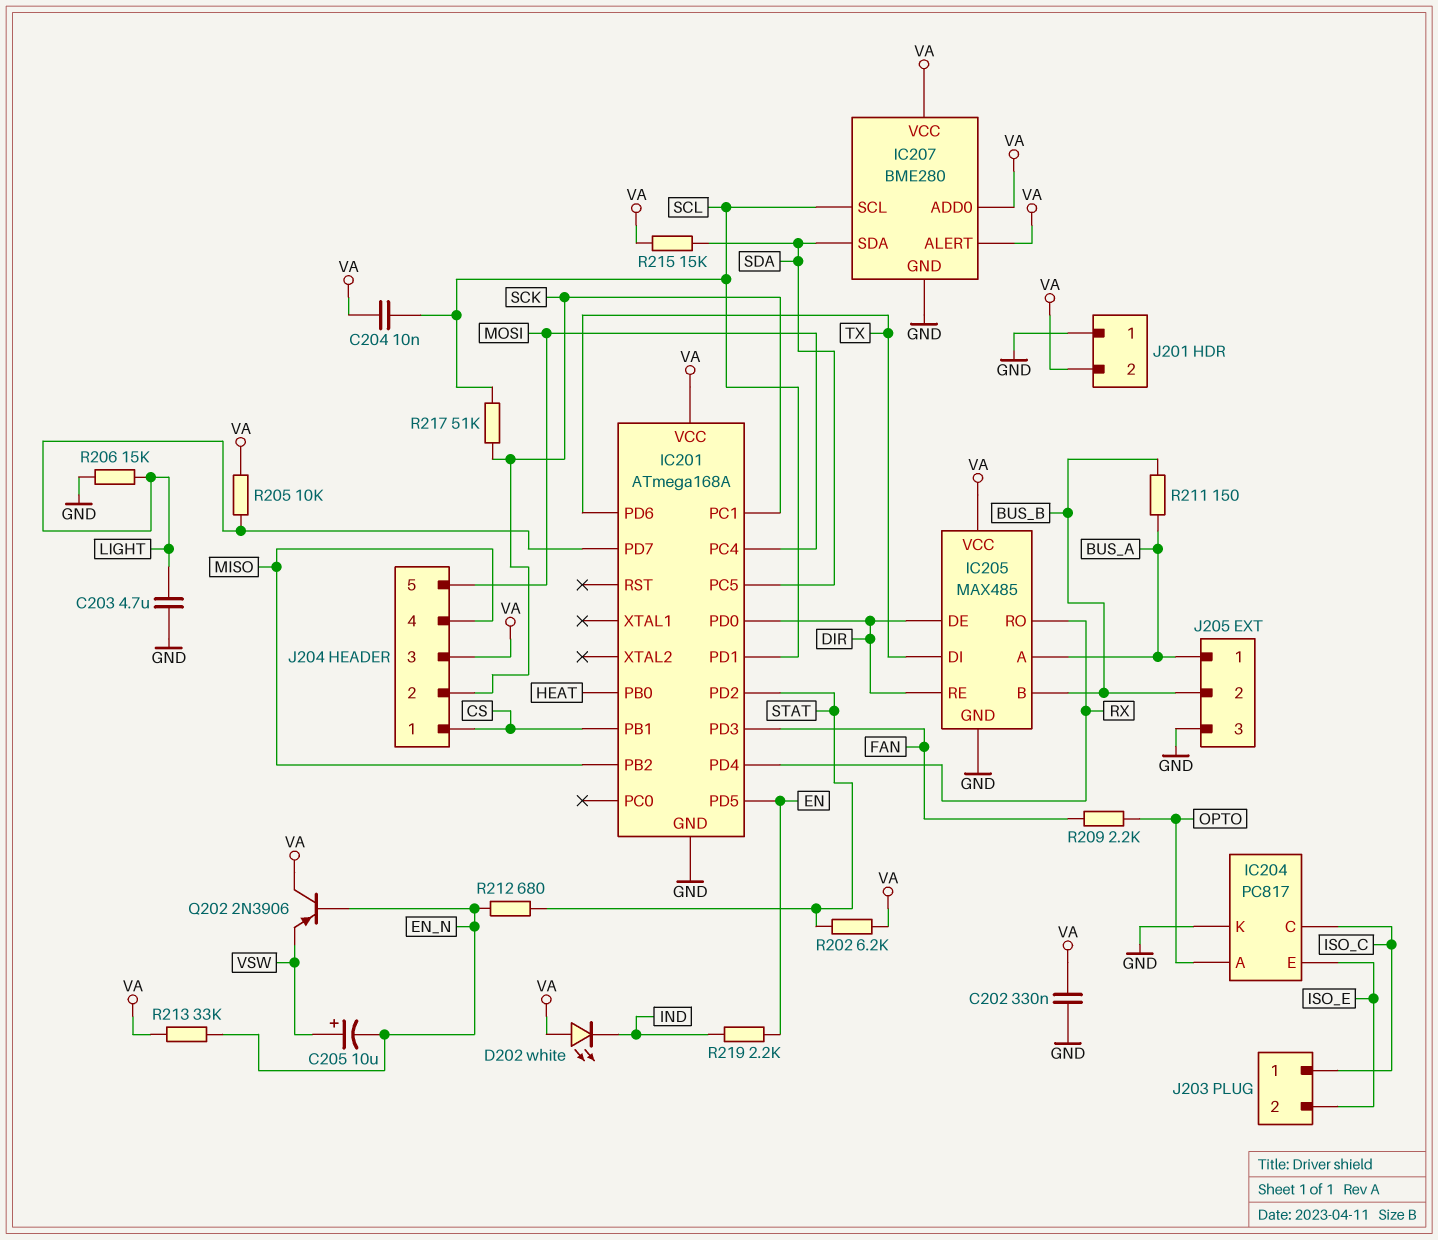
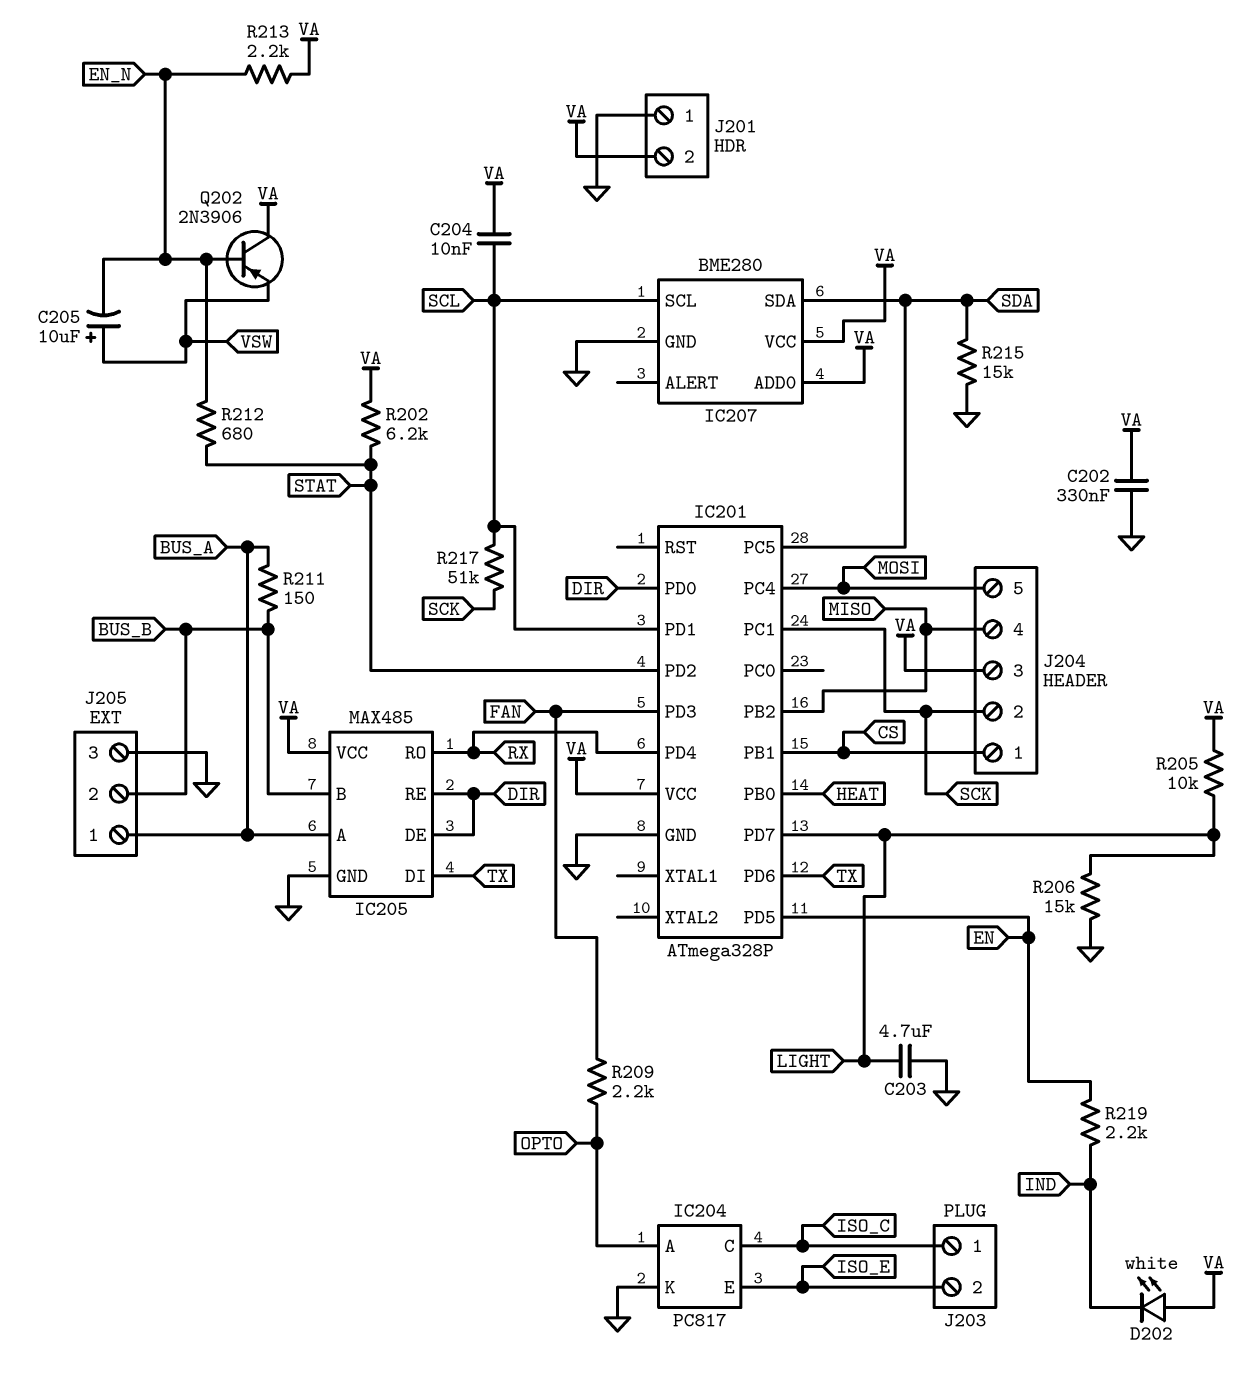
IC201: ATmega168A -> ATmega328P
IC207 pin ALERT: VA -> none
R213: 33k (EN_N, VA) -> 2.2k (EN_N, VA)
R215: 15k (SDA, VA) -> 15k (GND, SDA)

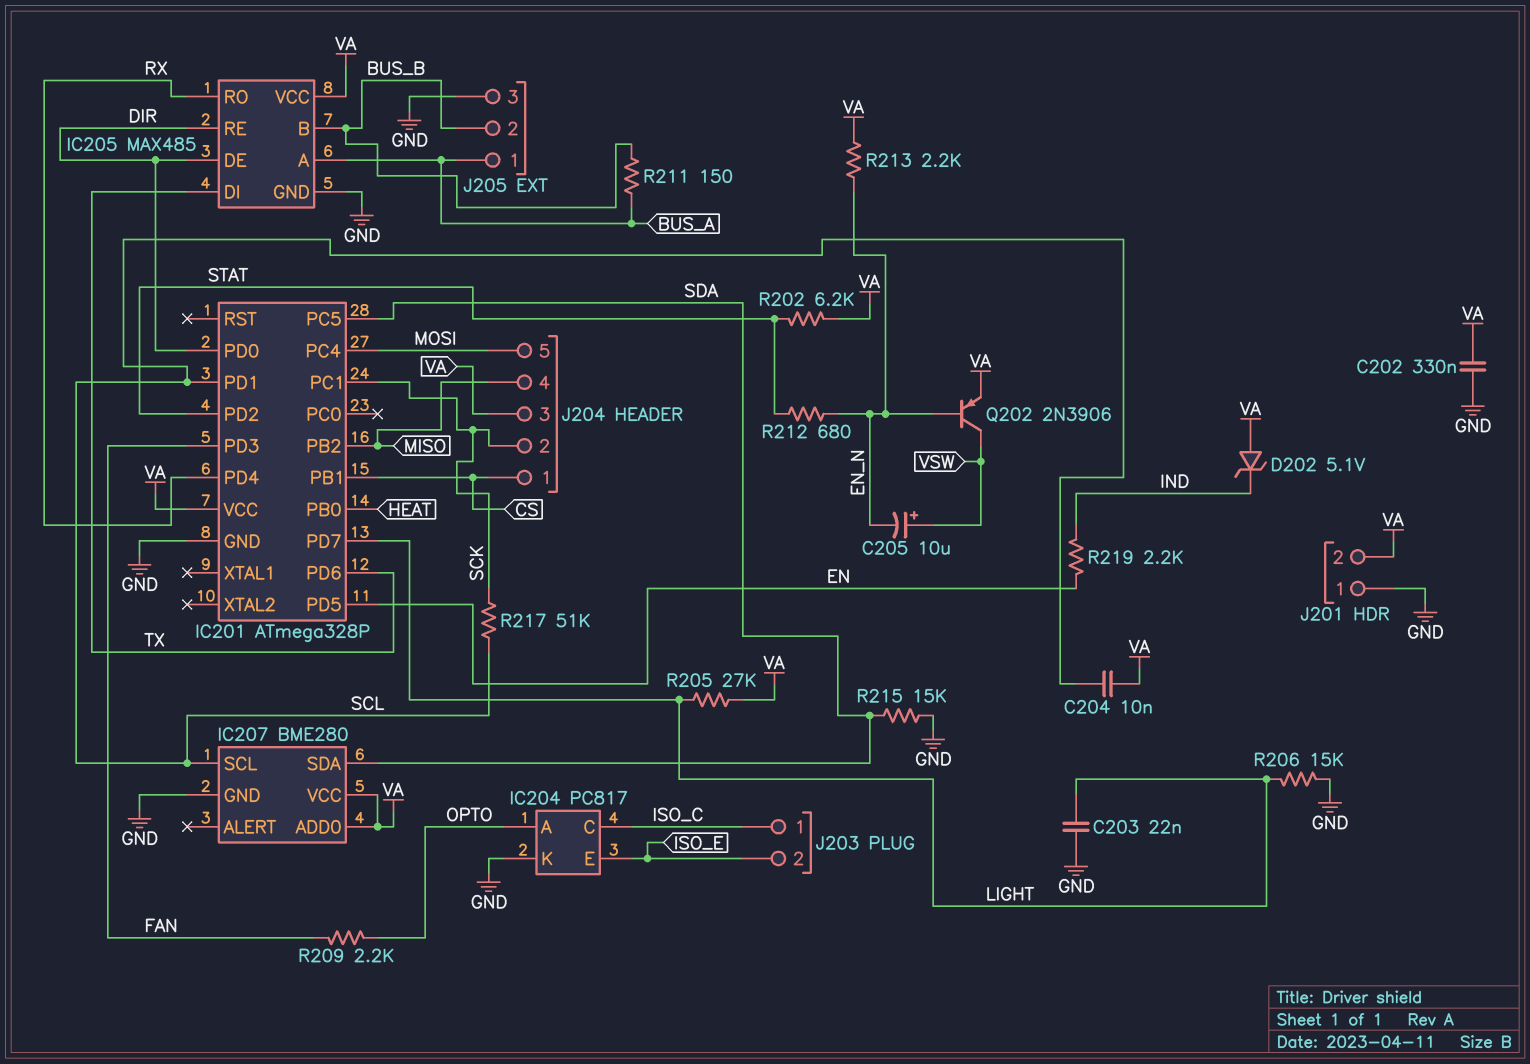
C203: 4.7uF (GND, LIGHT) -> 22nF (GND, LIGHT)
D202: LED white (A VA, K IND) -> zener 5.1V (A VA, K IND)
Q202: PNP 2N3906 (B EN_N, C VA, E VSW) -> PNP 2N3906 (B EN_N, C VSW, E VA)
R205: 10k (LIGHT, VA) -> 27k (LIGHT, VA)

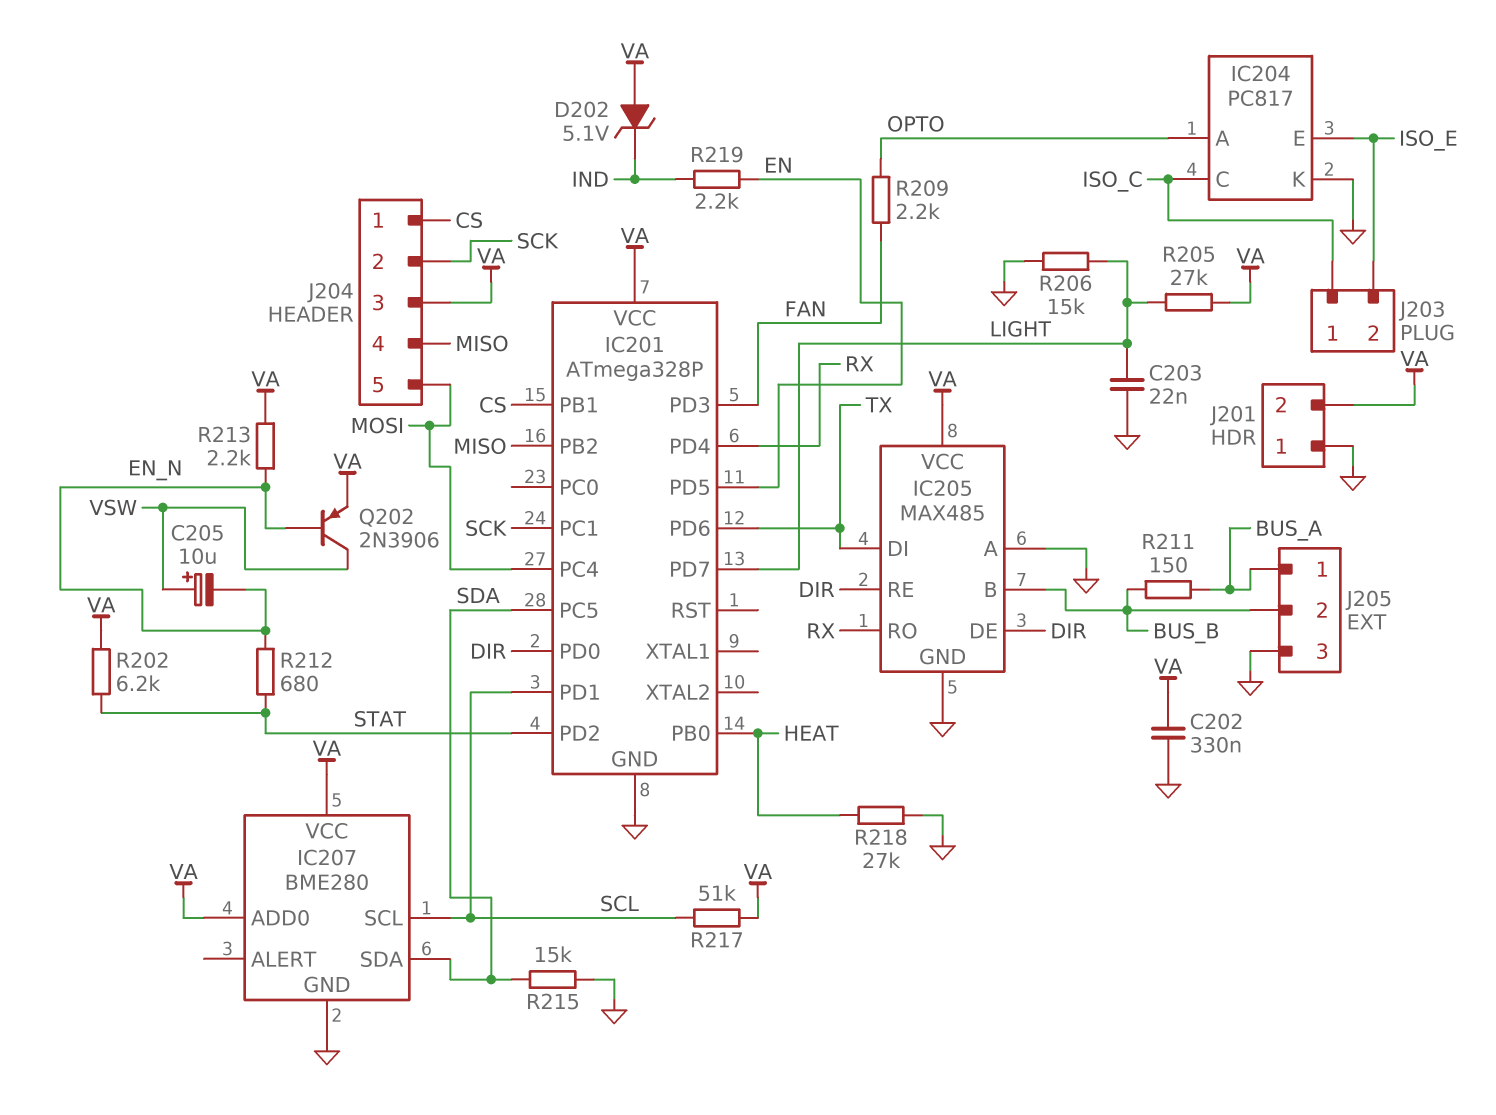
C204: 10nF (SCL, VA) -> none
IC205 pin A: BUS_A -> GND
R217: 51k (SCK, SCL) -> 51k (SCL, VA)
R218: none -> 27k (GND, HEAT)

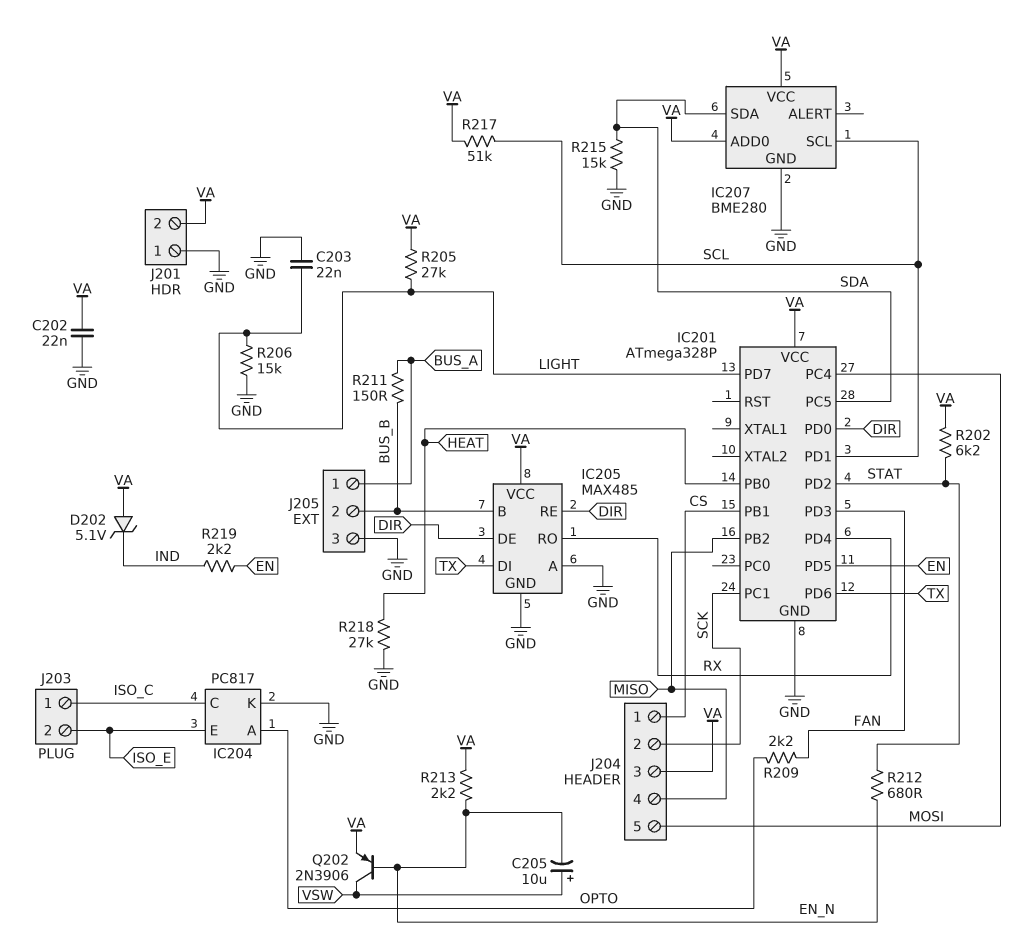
C202: 330nF (GND, VA) -> 22nF (GND, VA)

